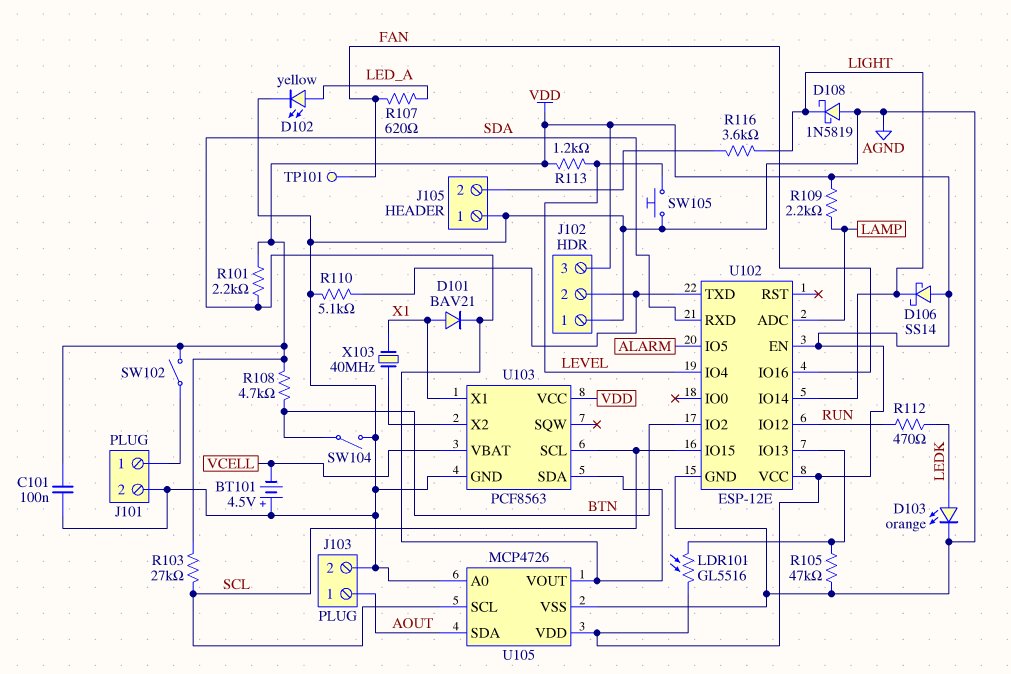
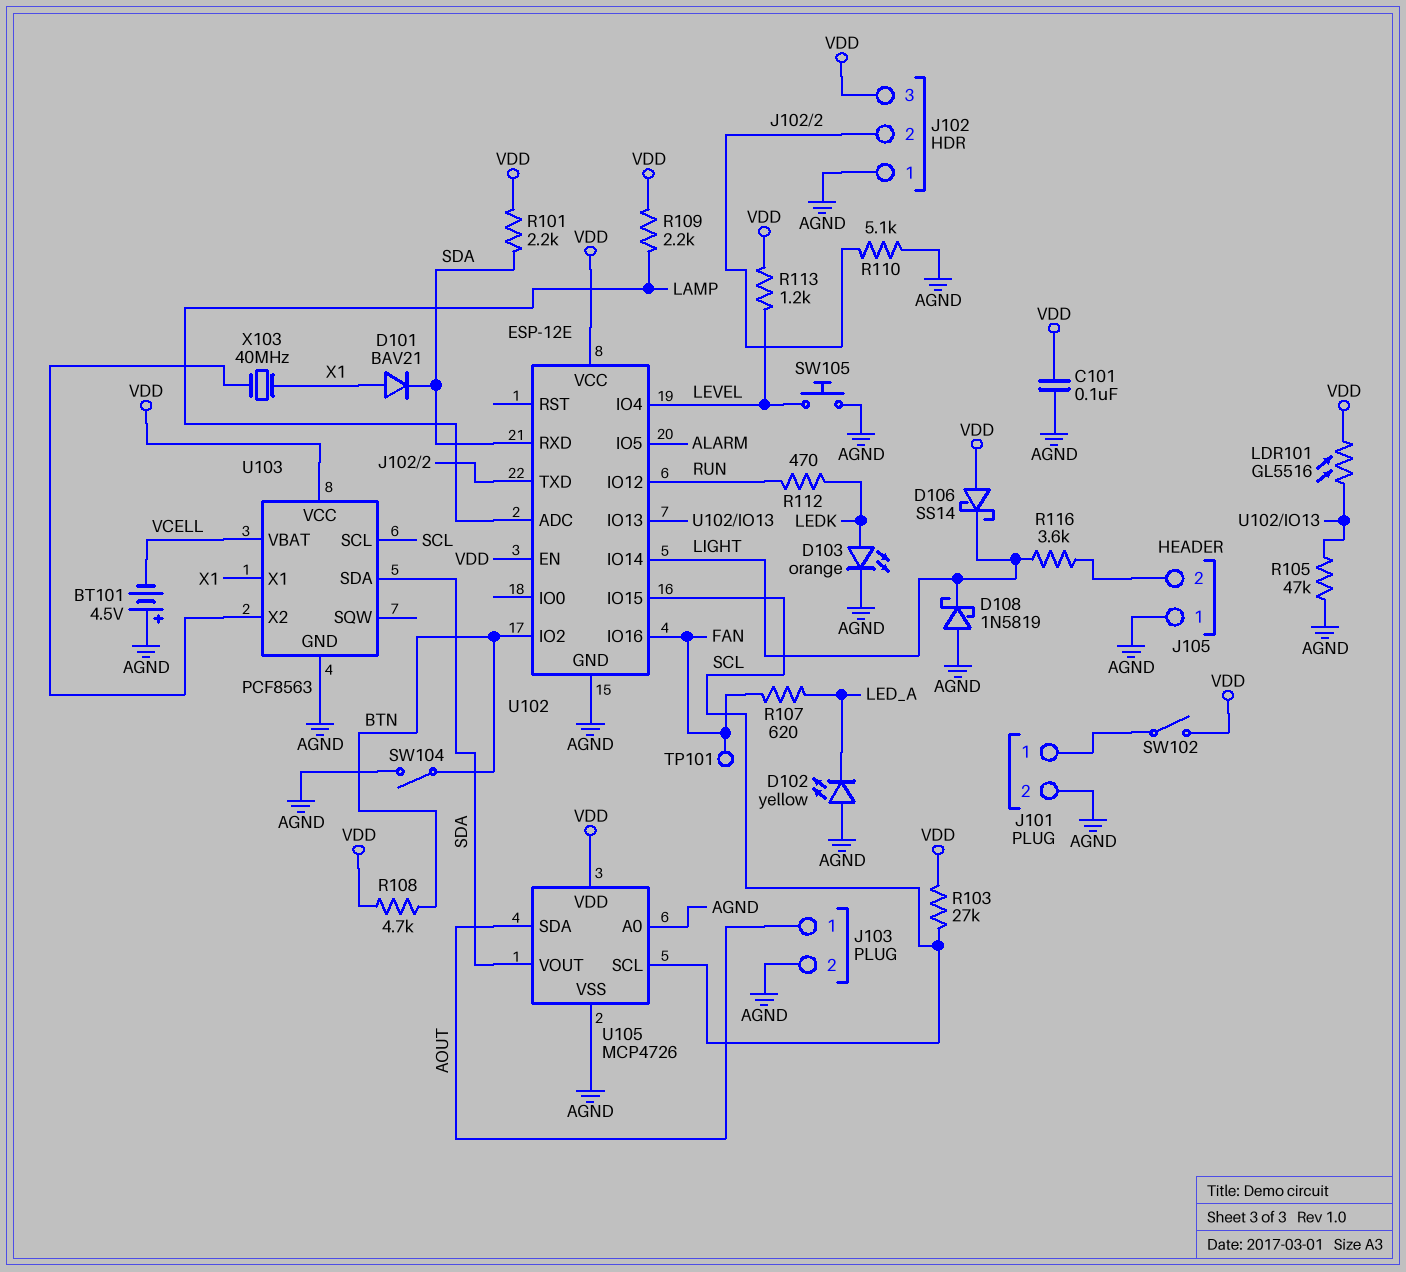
D102: LED yellow (A LED_A, K AGND) -> LED yellow (A AGND, K LED_A)

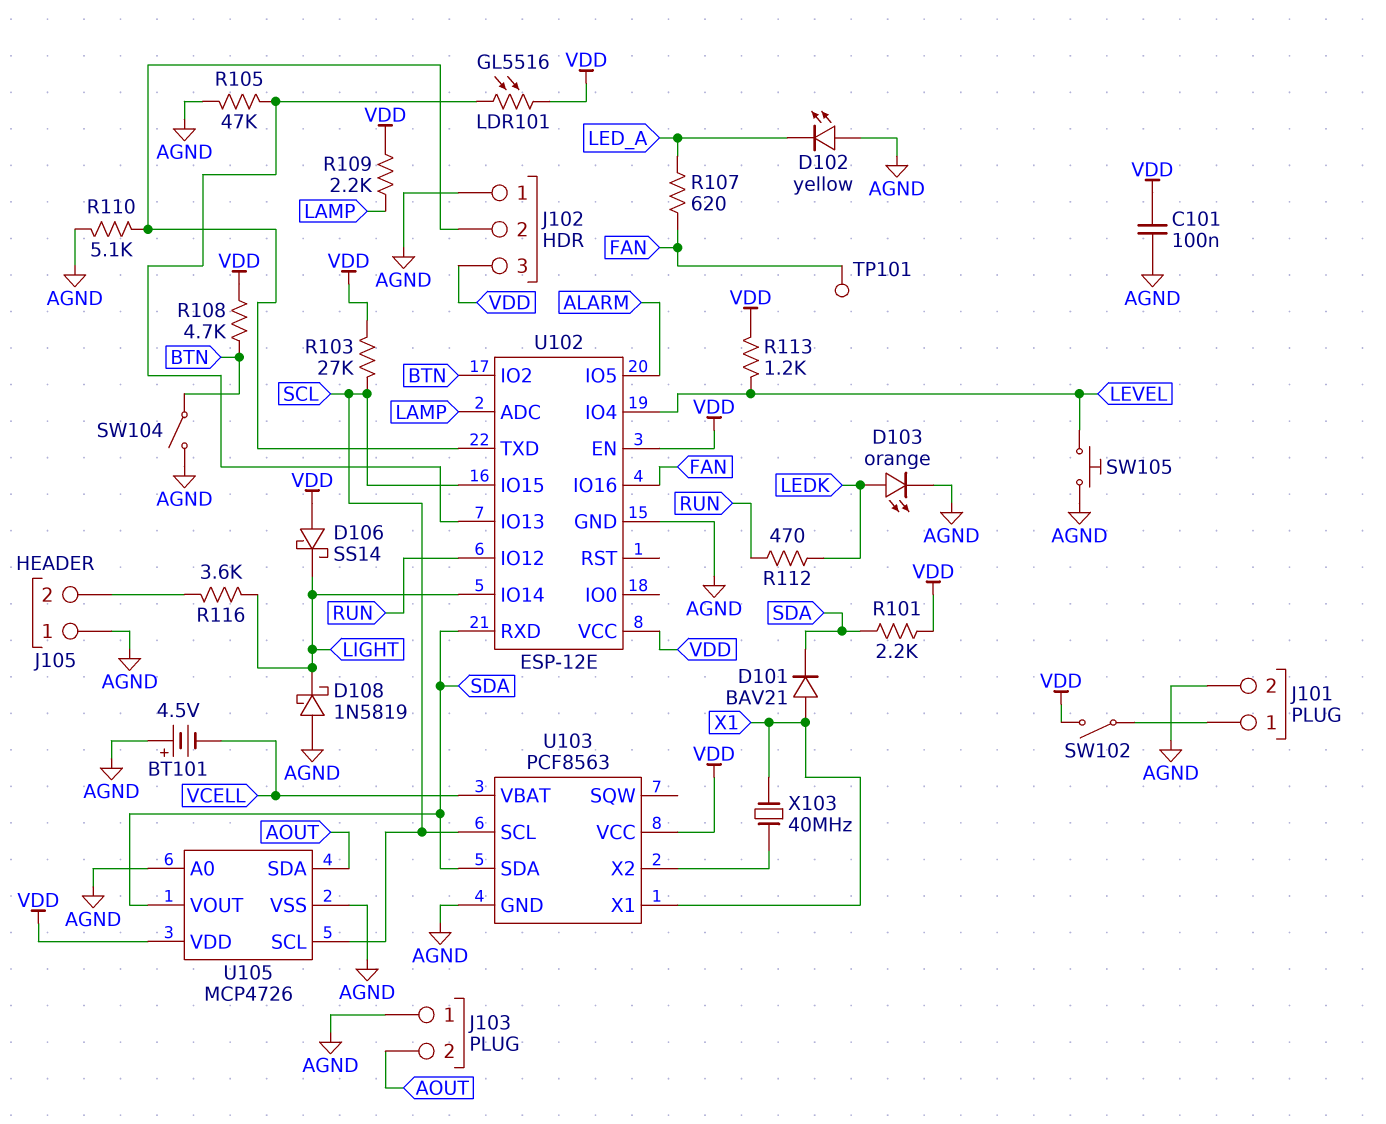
J103 pin 1: AOUT -> AGND
J103 pin 2: AGND -> AOUT

